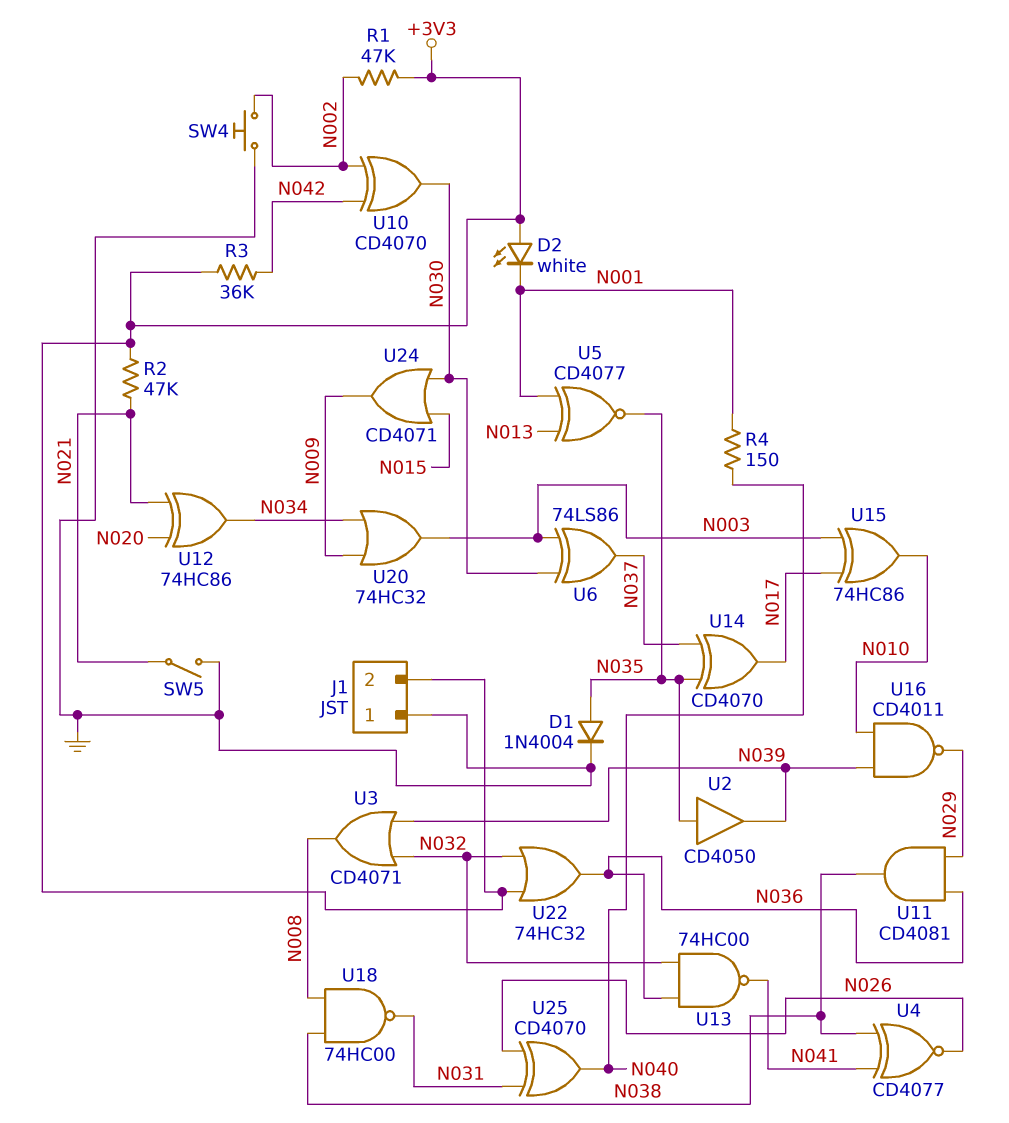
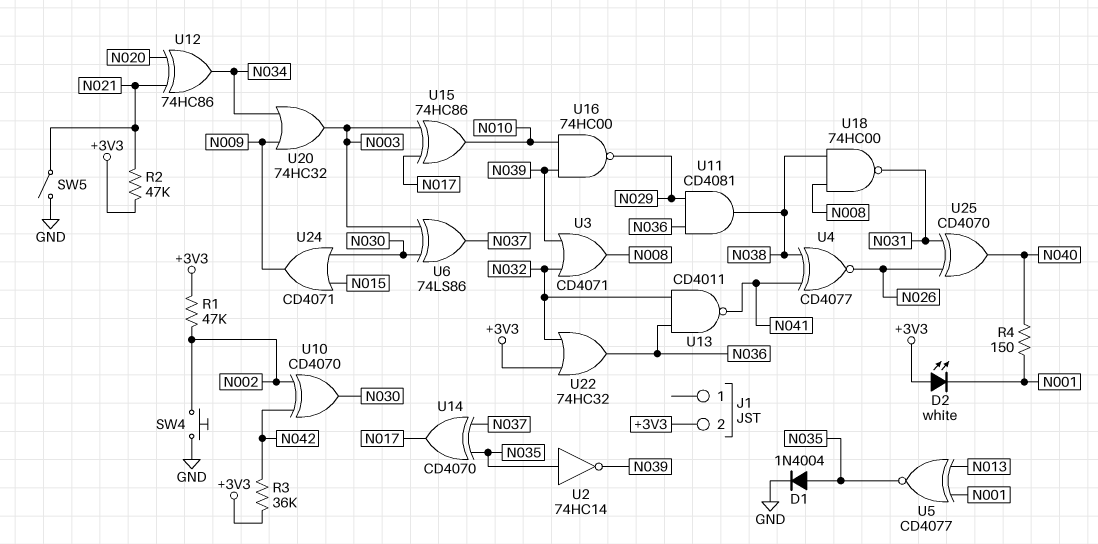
J1 pin 1: GND -> none
U2: buffer CD4050 (in N035, out N039) -> NOT 74HC14 (in N035, out N039)
U13: NAND 74HC00 (in N032, in N036, out N041) -> NAND CD4011 (in N032, in N036, out N041)
U16: NAND CD4011 (in N010, in N039, out N029) -> NAND 74HC00 (in N010, in N039, out N029)

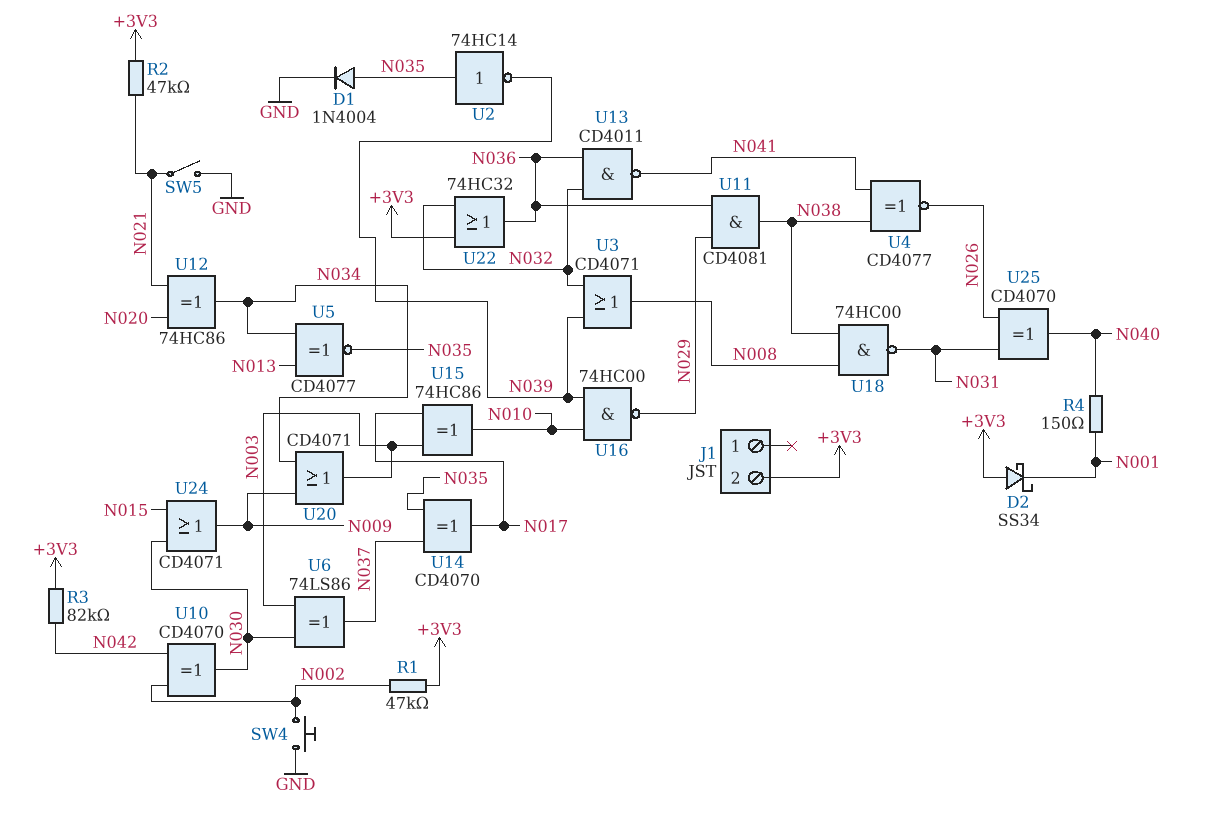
D2: LED white (A +3V3, K N001) -> schottky SS34 (A +3V3, K N001)
R3: 36k (+3V3, N042) -> 82k (+3V3, N042)
U5: XNOR CD4077 (in N001, in N013, out N035) -> XNOR CD4077 (in N013, in N034, out N035)
U20: OR 74HC32 (in N009, in N034, out N003) -> OR CD4071 (in N009, in N034, out N003)

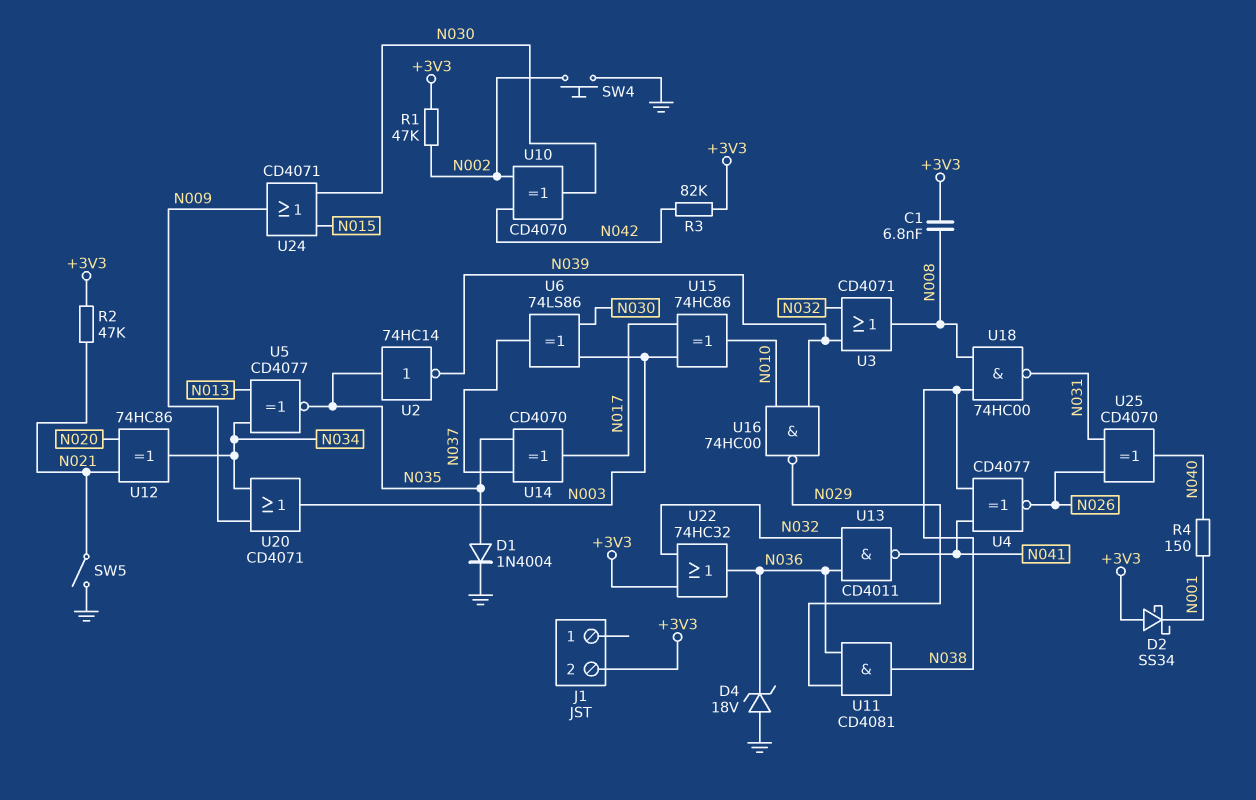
C1: none -> 6.8nF (+3V3, N008)
D4: none -> zener 18V (A GND, K N036)

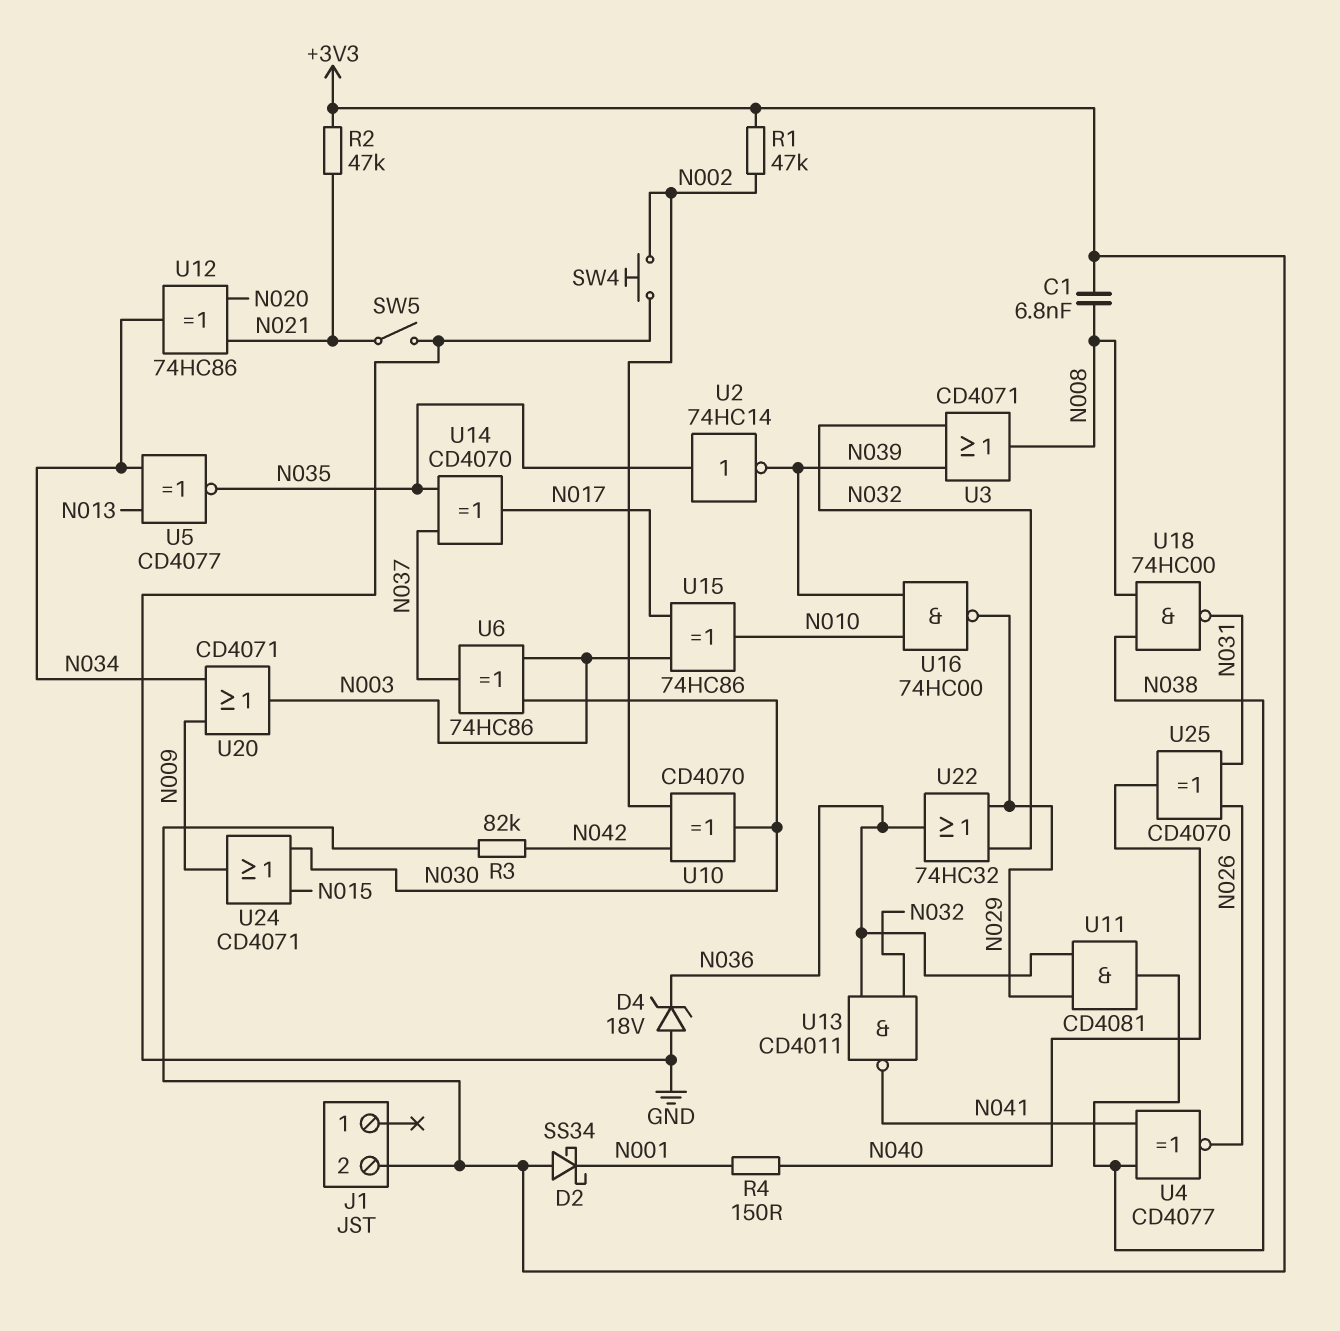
D1: diode 1N4004 (A N035, K GND) -> none
U6: XOR 74LS86 (in N003, in N030, out N037) -> XOR 74HC86 (in N003, in N030, out N037)
U22: OR 74HC32 (in +3V3, in N032, out N036) -> OR 74HC32 (in N029, in N032, out N036)

